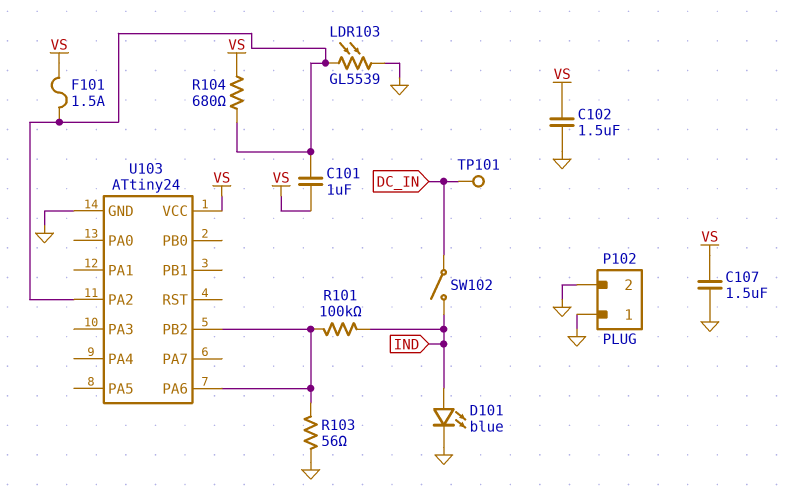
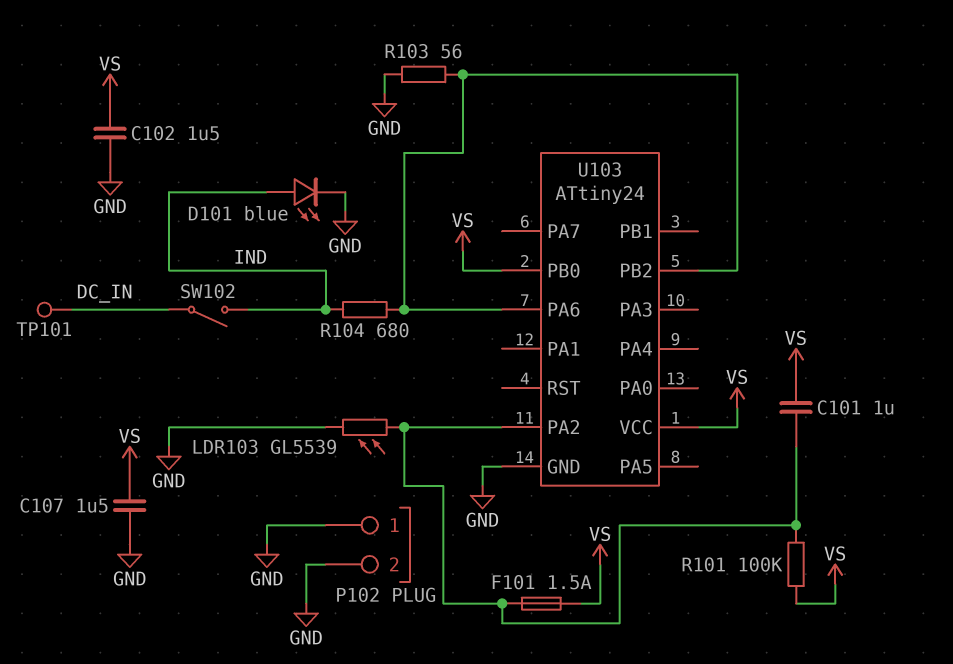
R101: 100k (IND, U103/PA6) -> 100k (U103/PA2, VS)
R104: 680 (U103/PA2, VS) -> 680 (IND, U103/PA6)
U103 pin PB0: none -> VS

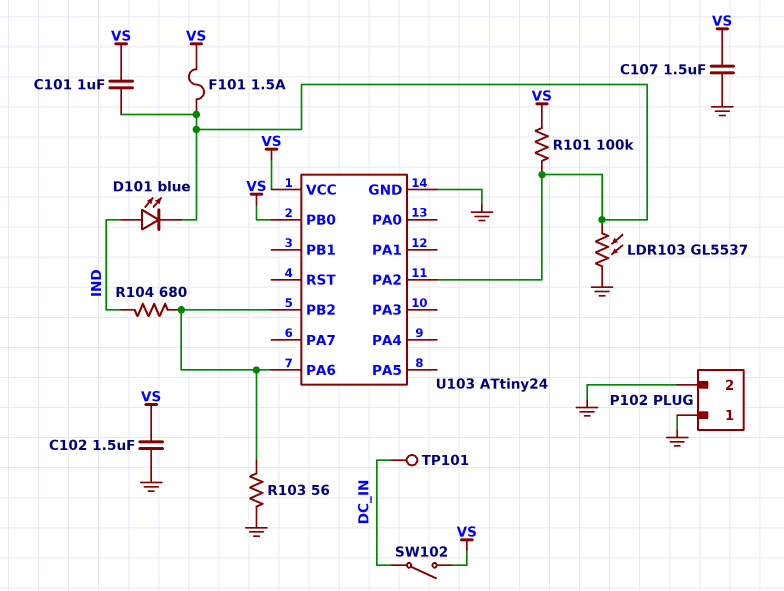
D101: LED blue (A IND, K GND) -> LED blue (A IND, K U103/PA2)
LDR103: GL5539 (GND, U103/PA2) -> GL5537 (GND, U103/PA2)
SW102: switch (DC_IN, IND) -> switch (DC_IN, VS)

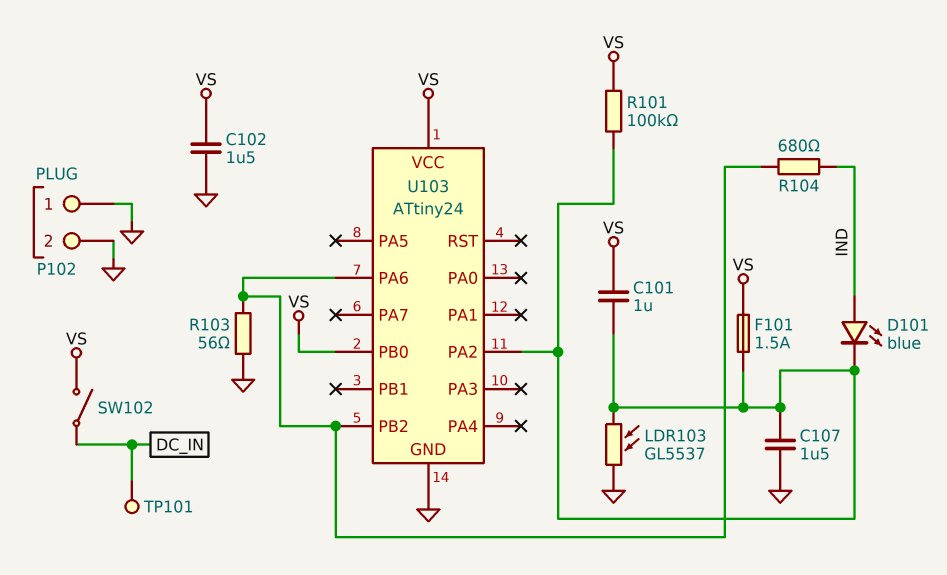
C107: 1.5uF (GND, VS) -> 1.5uF (GND, U103/PA2)

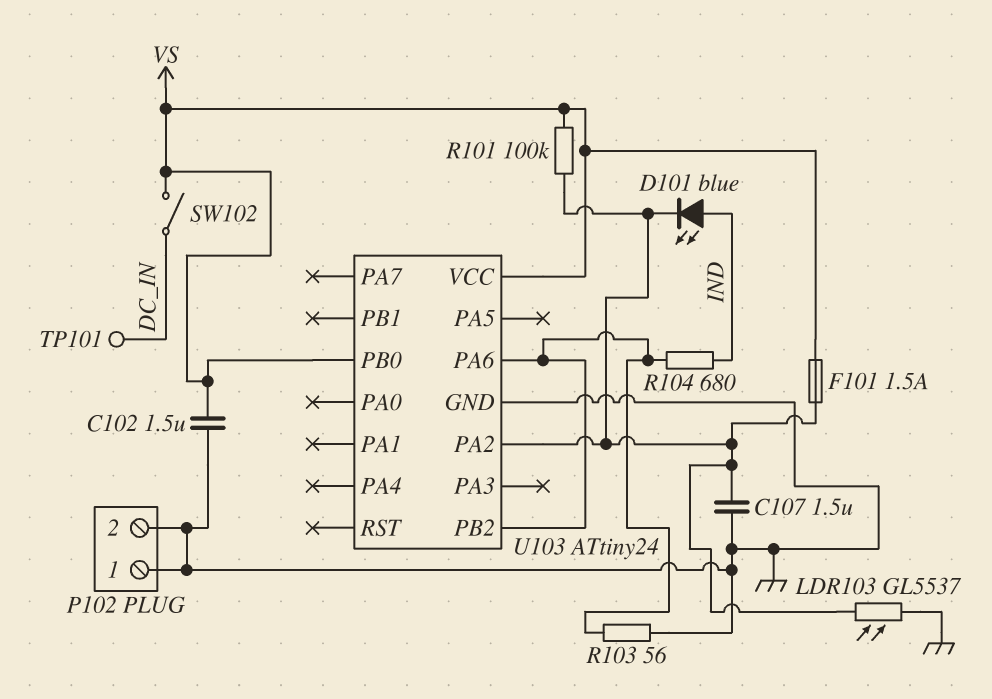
C101: 1uF (U103/PA2, VS) -> none

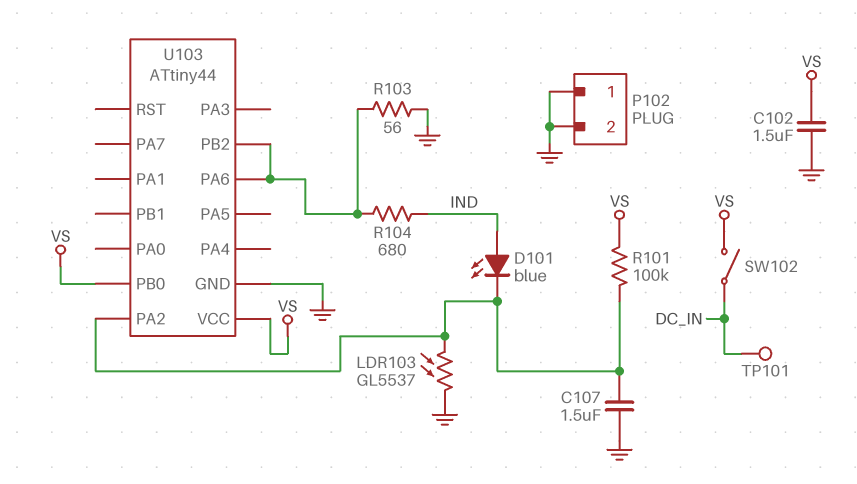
F101: 1.5A (U103/PA2, VS) -> none
U103: ATtiny24 -> ATtiny44

